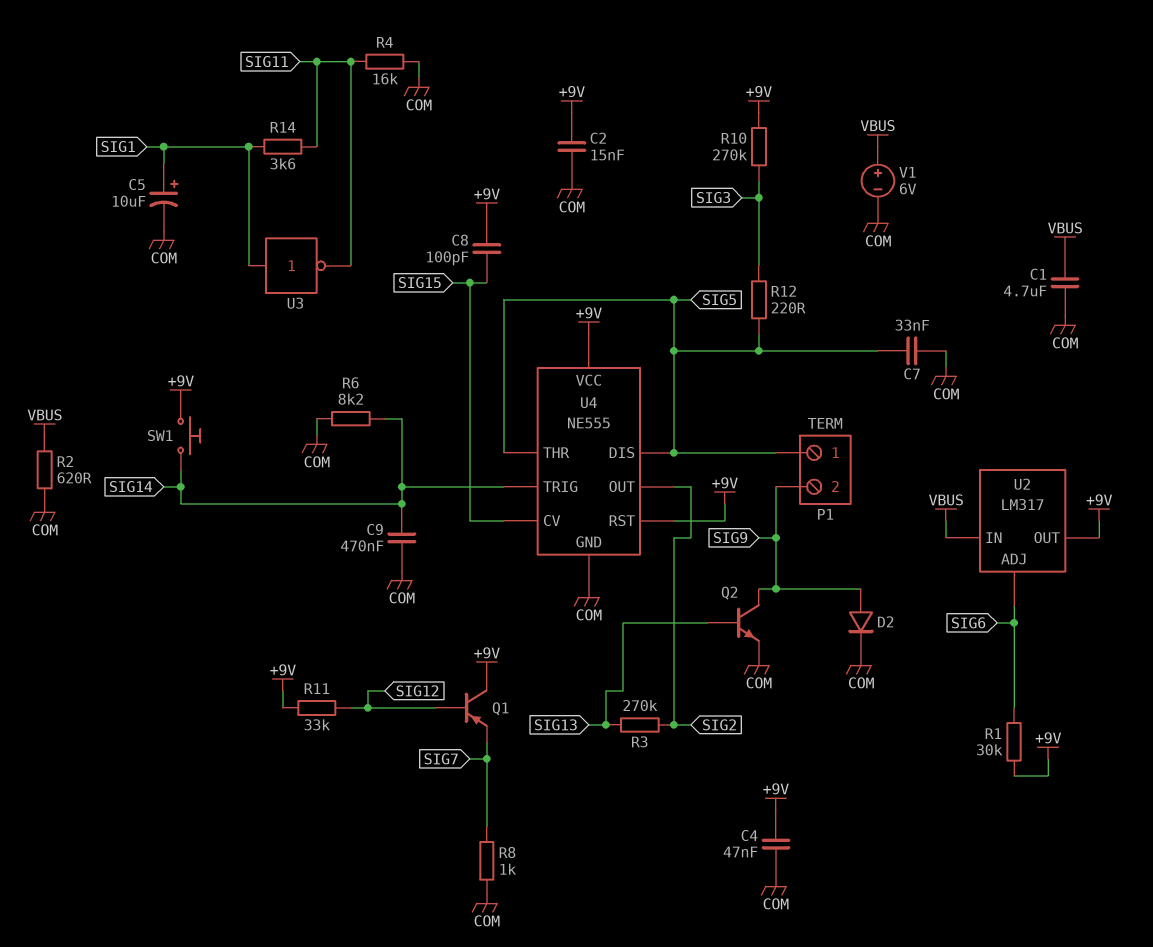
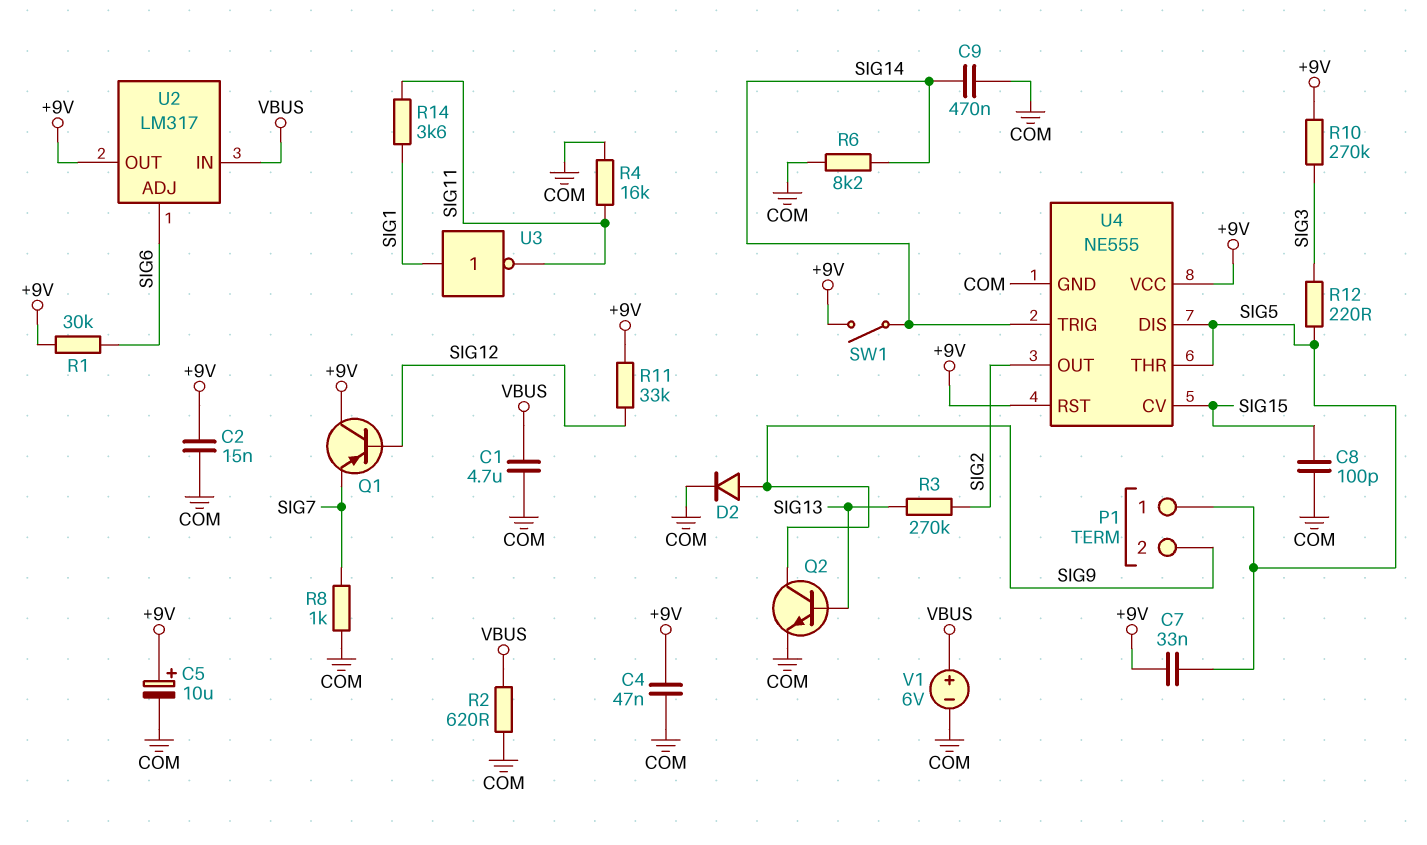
C5: 10uF (plus SIG1, minus COM) -> 10uF (plus +9V, minus COM)
C7: 33nF (COM, SIG5) -> 33nF (+9V, SIG5)
C8: 100pF (+9V, SIG15) -> 100pF (COM, SIG15)
SW1: button (+9V, SIG14) -> switch (+9V, SIG14)

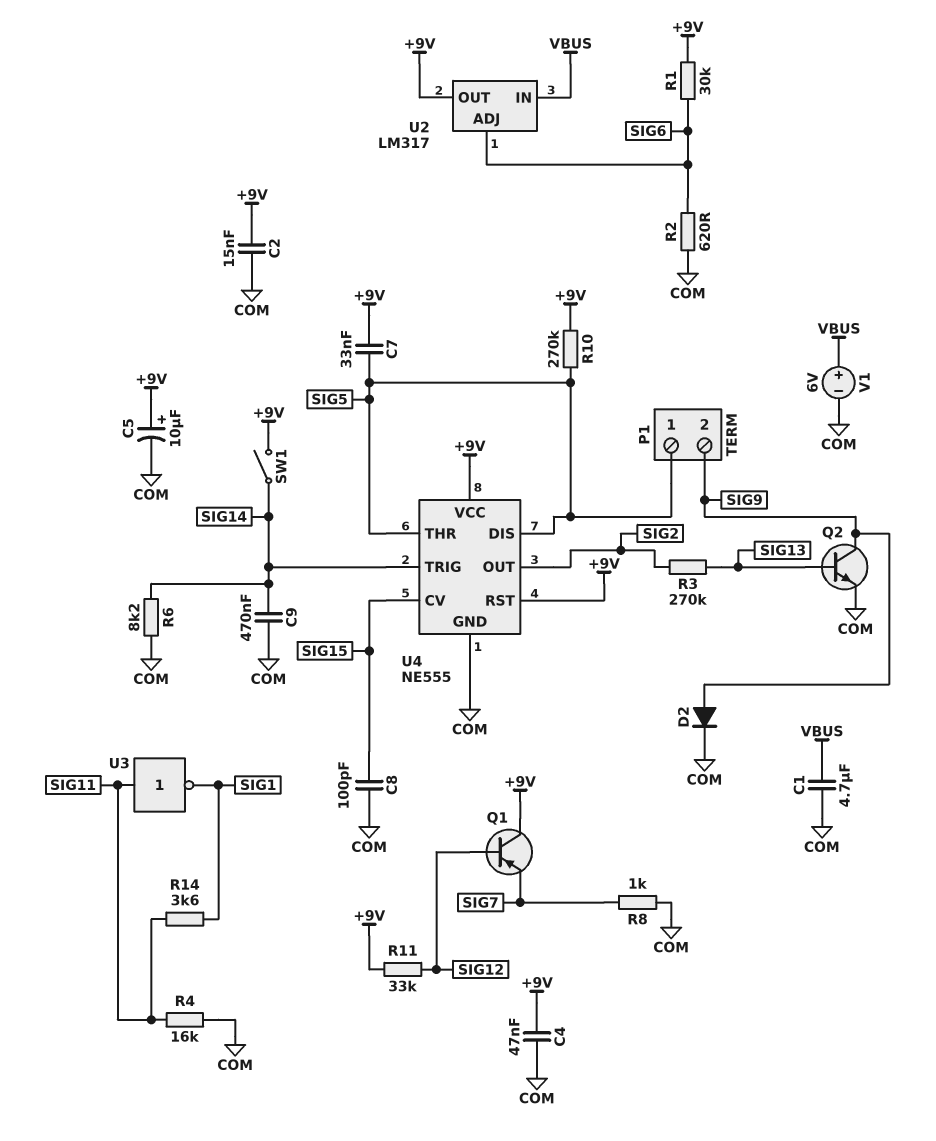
R2: 620 (COM, VBUS) -> 620 (COM, SIG6)
R10: 270k (+9V, SIG3) -> 270k (+9V, SIG5)
R12: 220 (SIG3, SIG5) -> none
U3: NOT (in SIG1, out SIG11) -> NOT (in SIG11, out SIG1)

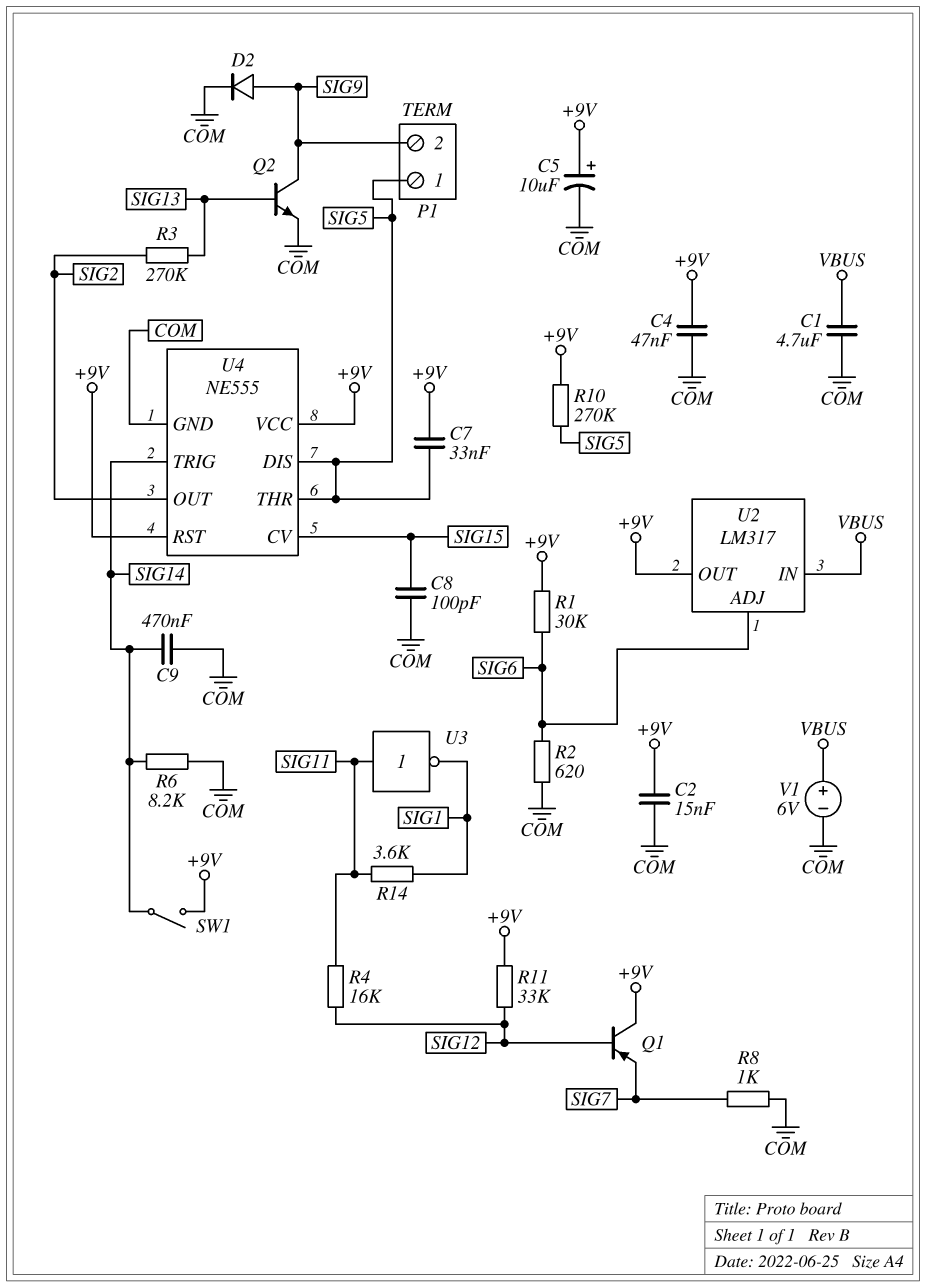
R4: 16k (COM, SIG11) -> 16k (SIG11, SIG12)

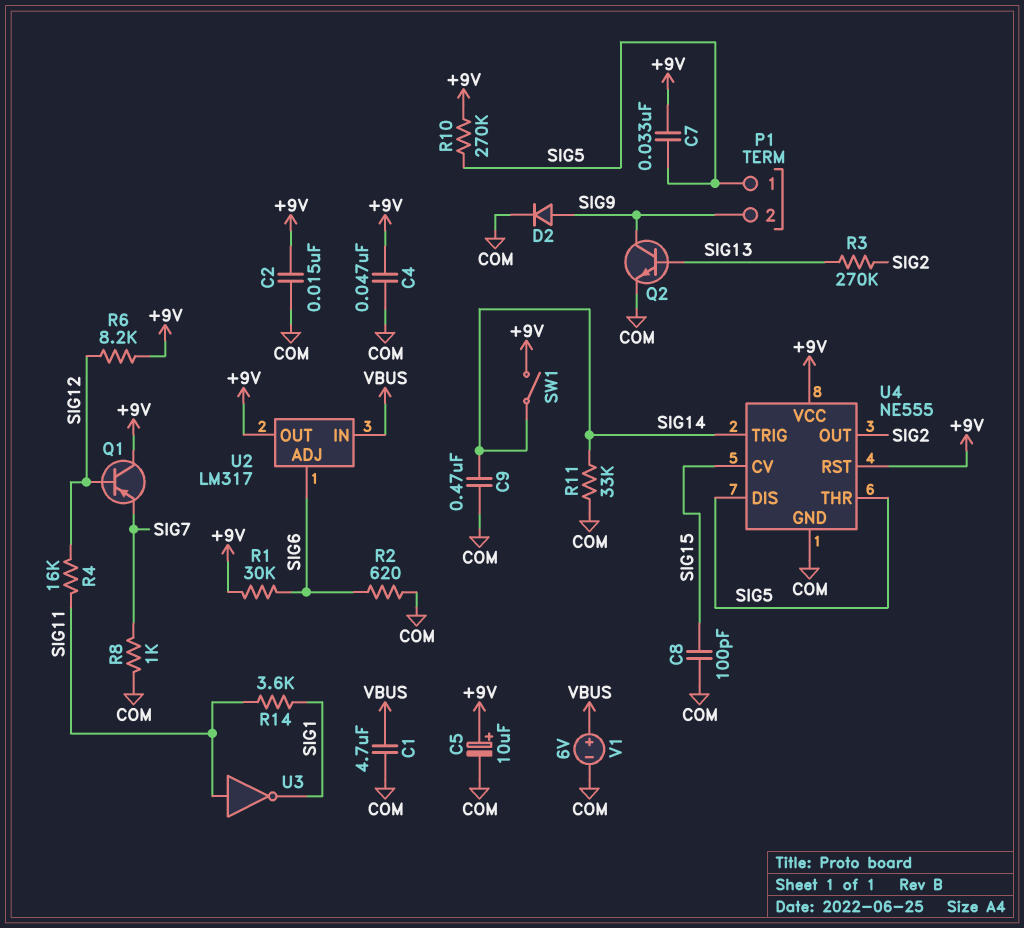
R6: 8.2k (COM, SIG14) -> 8.2k (+9V, SIG12)
R11: 33k (+9V, SIG12) -> 33k (COM, SIG14)

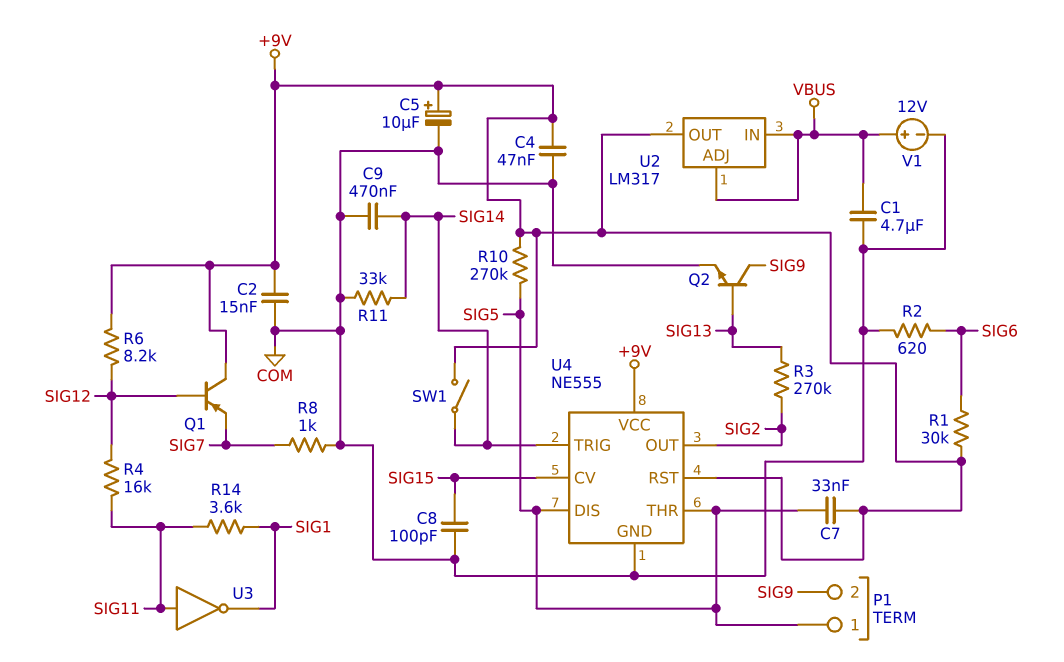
D2: diode (A SIG9, K COM) -> none
U2 pin ADJ: SIG6 -> VBUS
V1: 6V (plus VBUS, minus COM) -> 12V (plus VBUS, minus COM)

